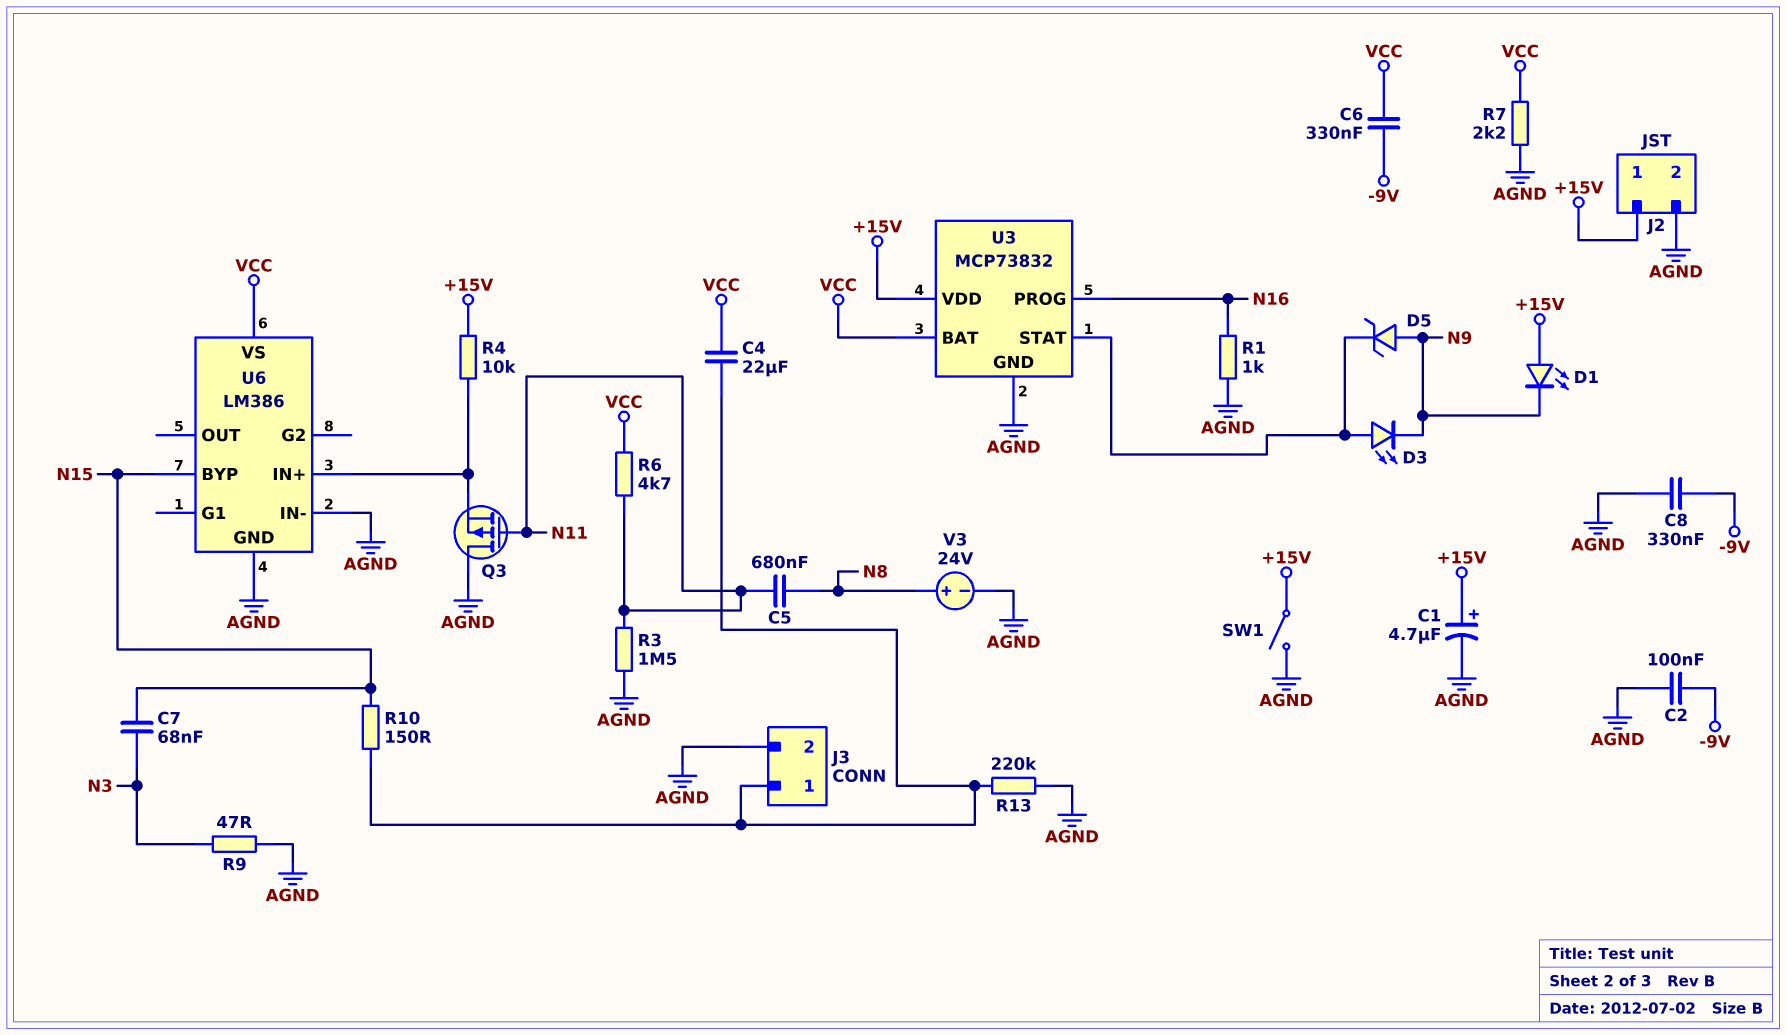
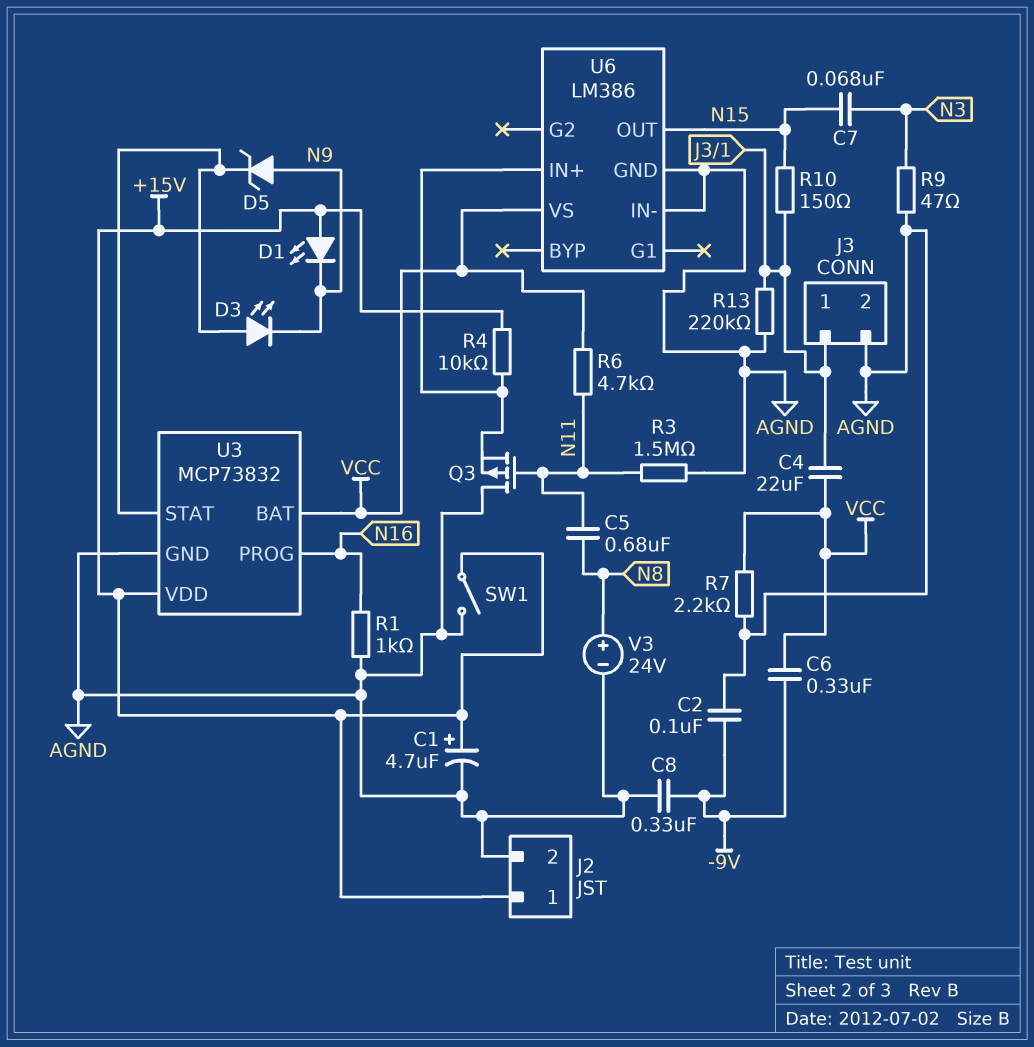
U6 pin BYP: N15 -> none
U6 pin OUT: none -> N15

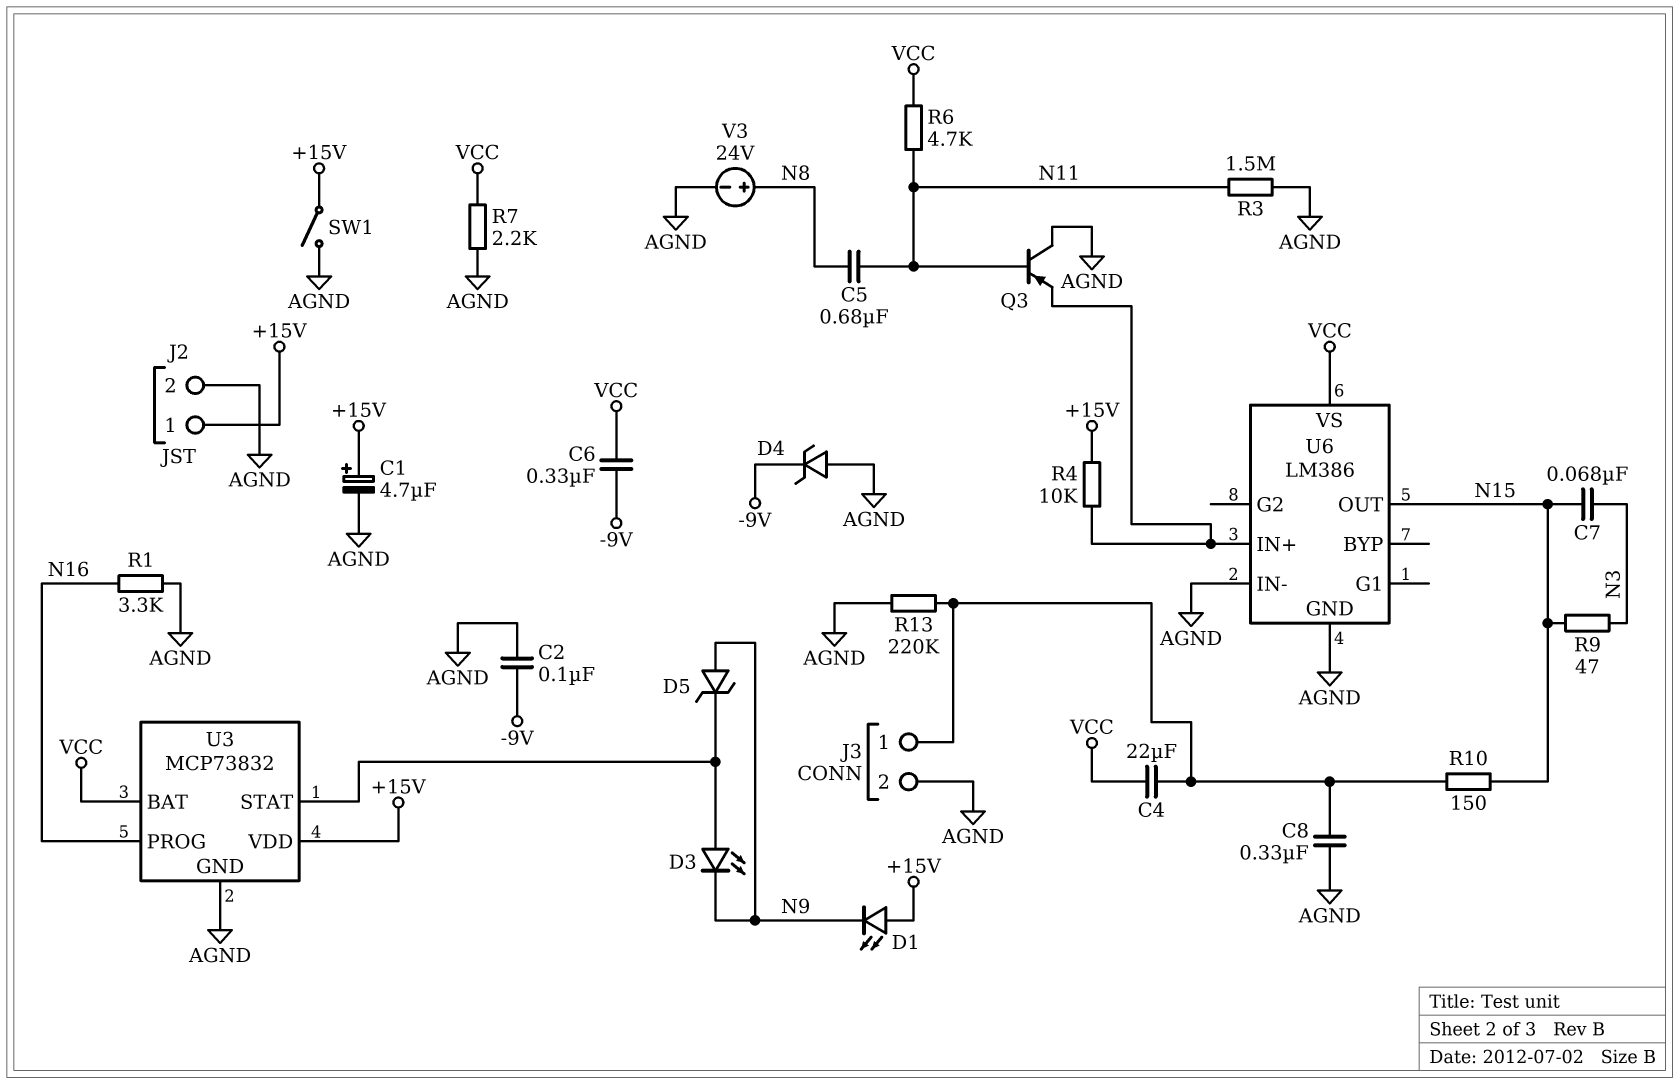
C8: 330nF (-9V, AGND) -> 330nF (AGND, J3/1)
D4: none -> zener (A AGND, K -9V)
Q3: PMOS (G N11, D AGND, S U6/IN+) -> PNP (B N11, C AGND, E U6/IN+)
R1: 1k (AGND, N16) -> 3.3k (AGND, N16)
R9: 47 (AGND, N3) -> 47 (N3, N15)

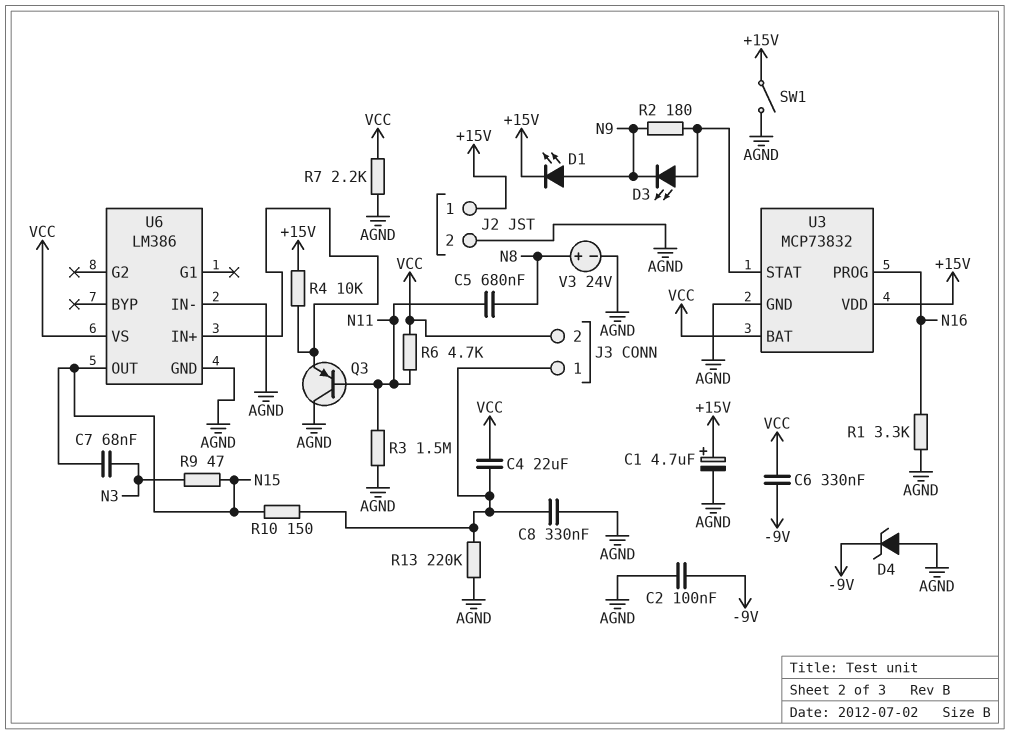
D1: LED (A +15V, K N9) -> LED (A N9, K +15V)
D5: zener (A N9, K U3/STAT) -> none
J3 pin 2: AGND -> VCC
R2: none -> 180 (N9, U3/STAT)

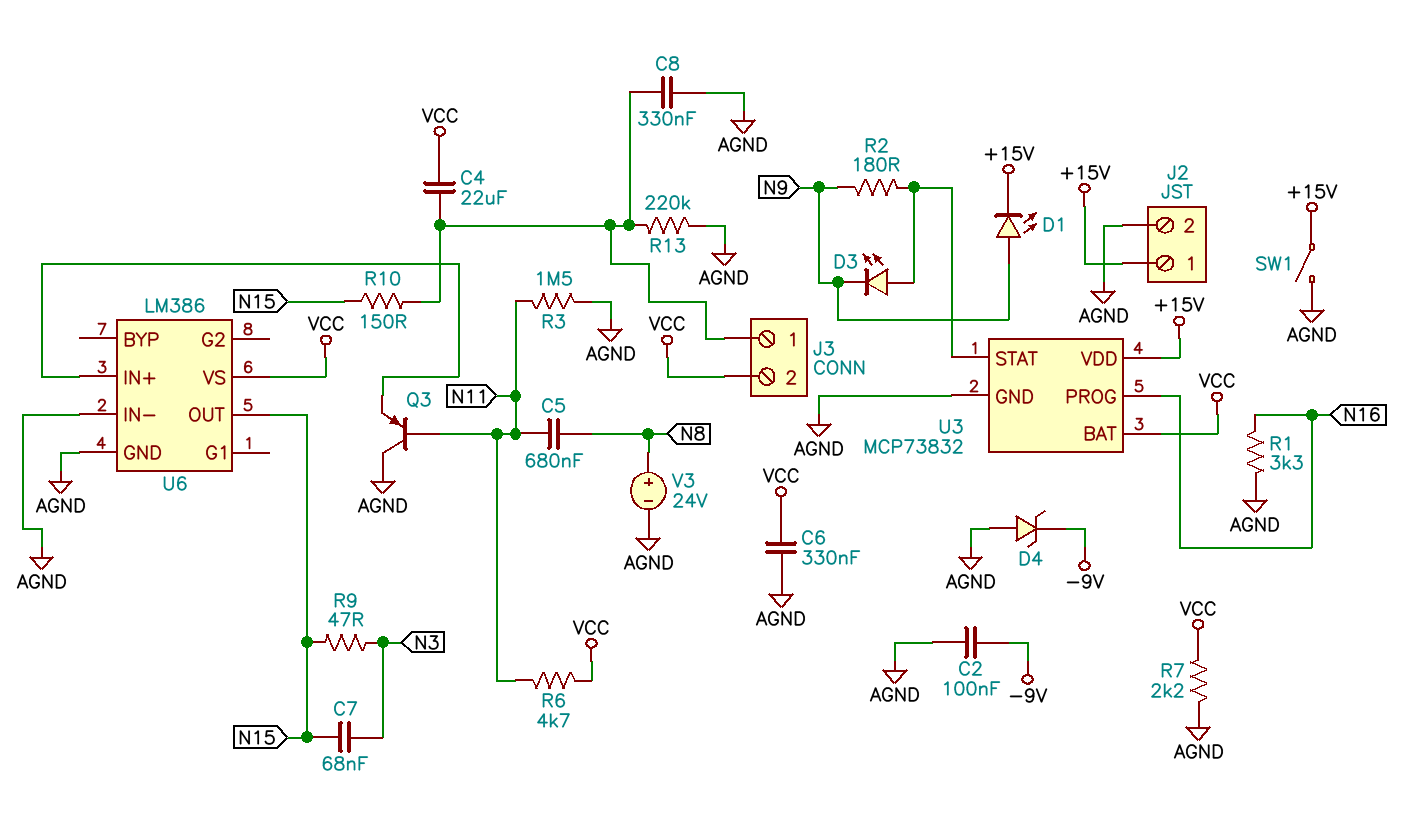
C1: 4.7uF (plus +15V, minus AGND) -> none
C6: 330nF (-9V, VCC) -> 330nF (AGND, VCC)
R4: 10k (+15V, U6/IN+) -> none

